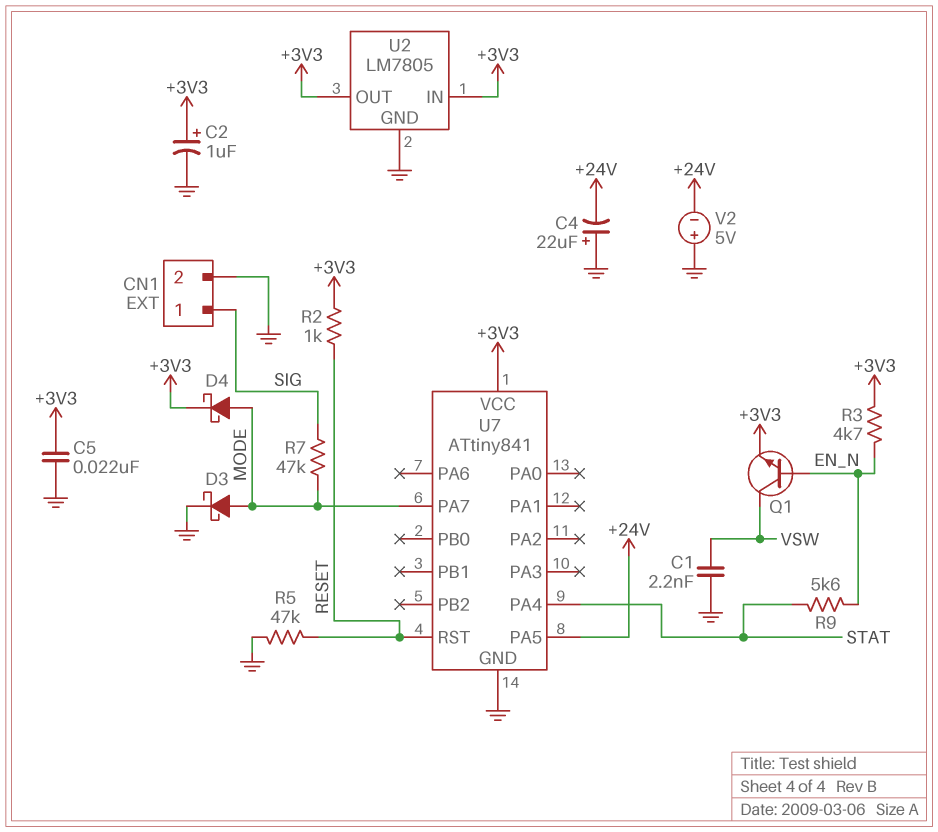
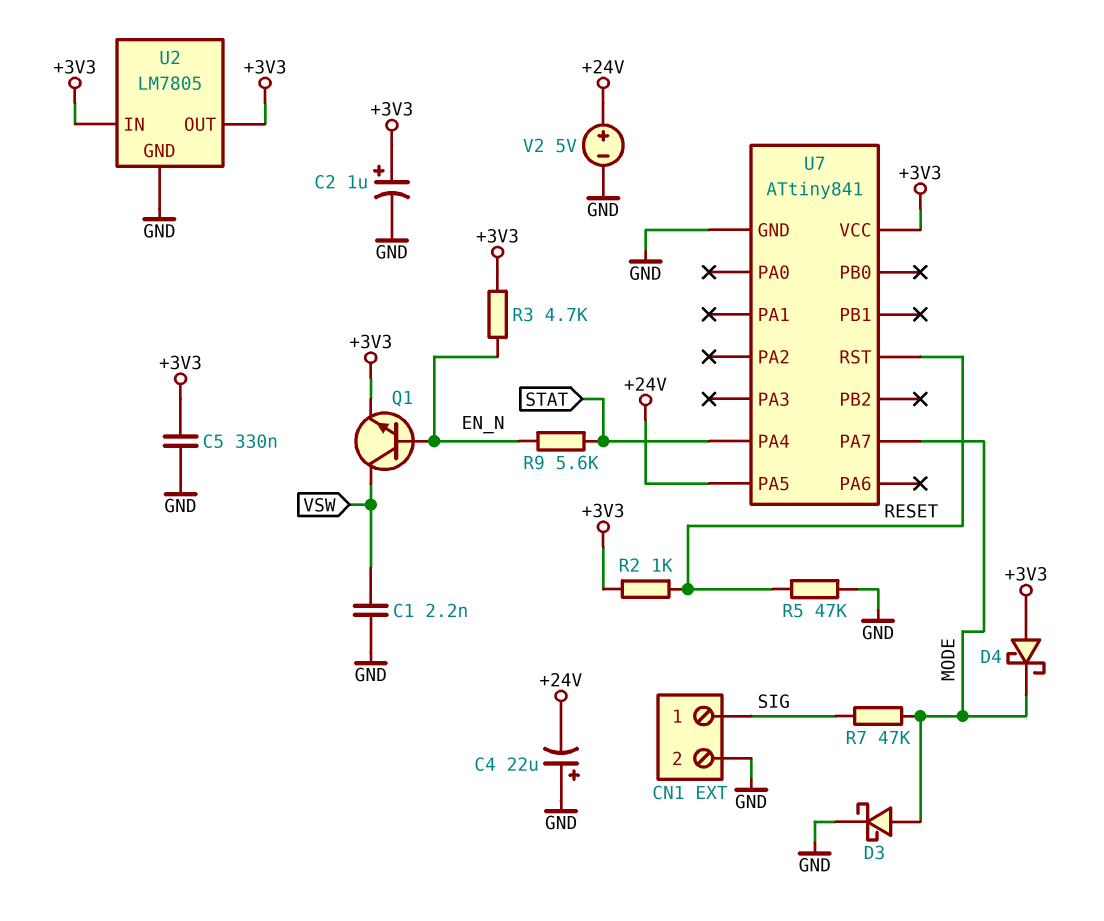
C5: 22nF (+3V3, GND) -> 330nF (+3V3, GND)
D4: schottky (A MODE, K +3V3) -> schottky (A +3V3, K MODE)
V2: 5V (plus GND, minus +24V) -> 5V (plus +24V, minus GND)

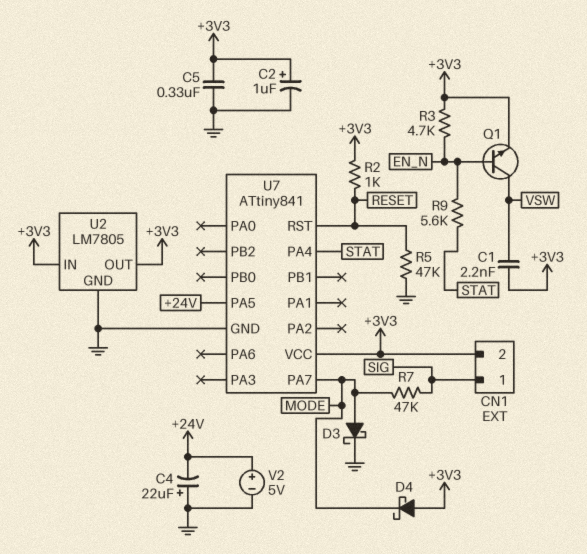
C1: 2.2nF (GND, VSW) -> 2.2nF (+3V3, VSW)
CN1 pin 2: GND -> +3V3

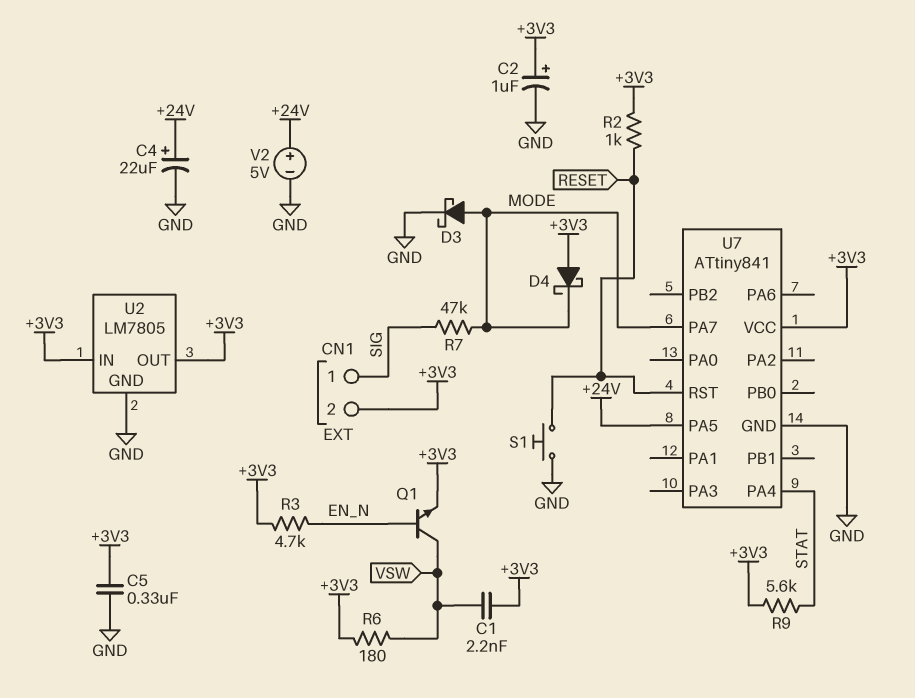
C4: 22uF (plus GND, minus +24V) -> 22uF (plus +24V, minus GND)
R5: 47k (GND, RESET) -> none
R6: none -> 180 (+3V3, VSW)
R9: 5.6k (EN_N, STAT) -> 5.6k (+3V3, STAT)
S1: none -> button (GND, RESET)

